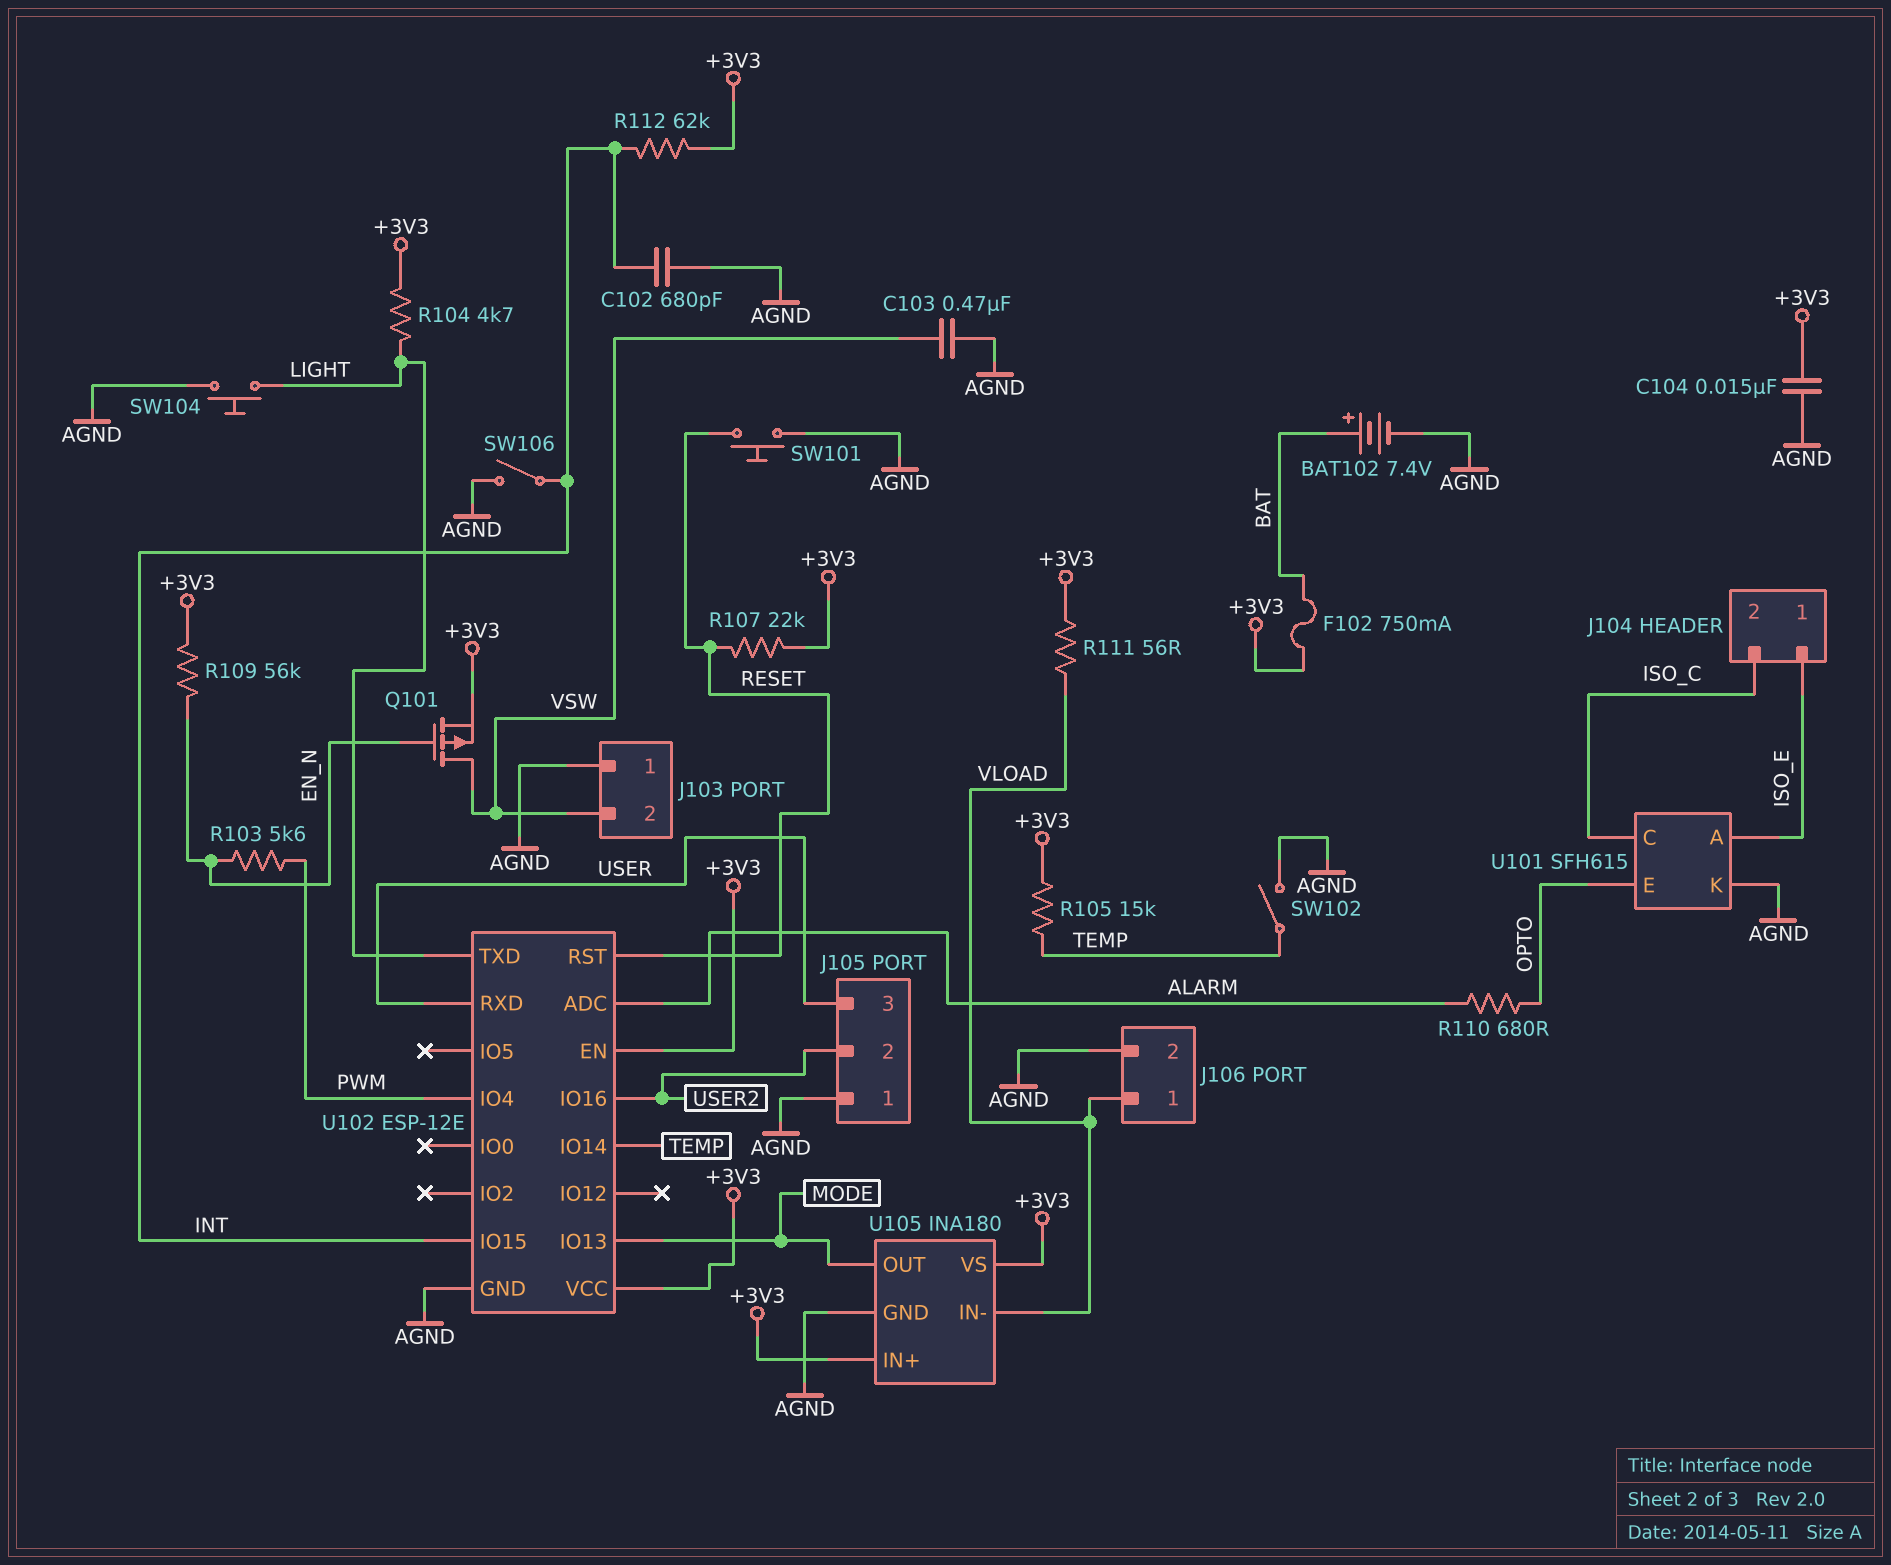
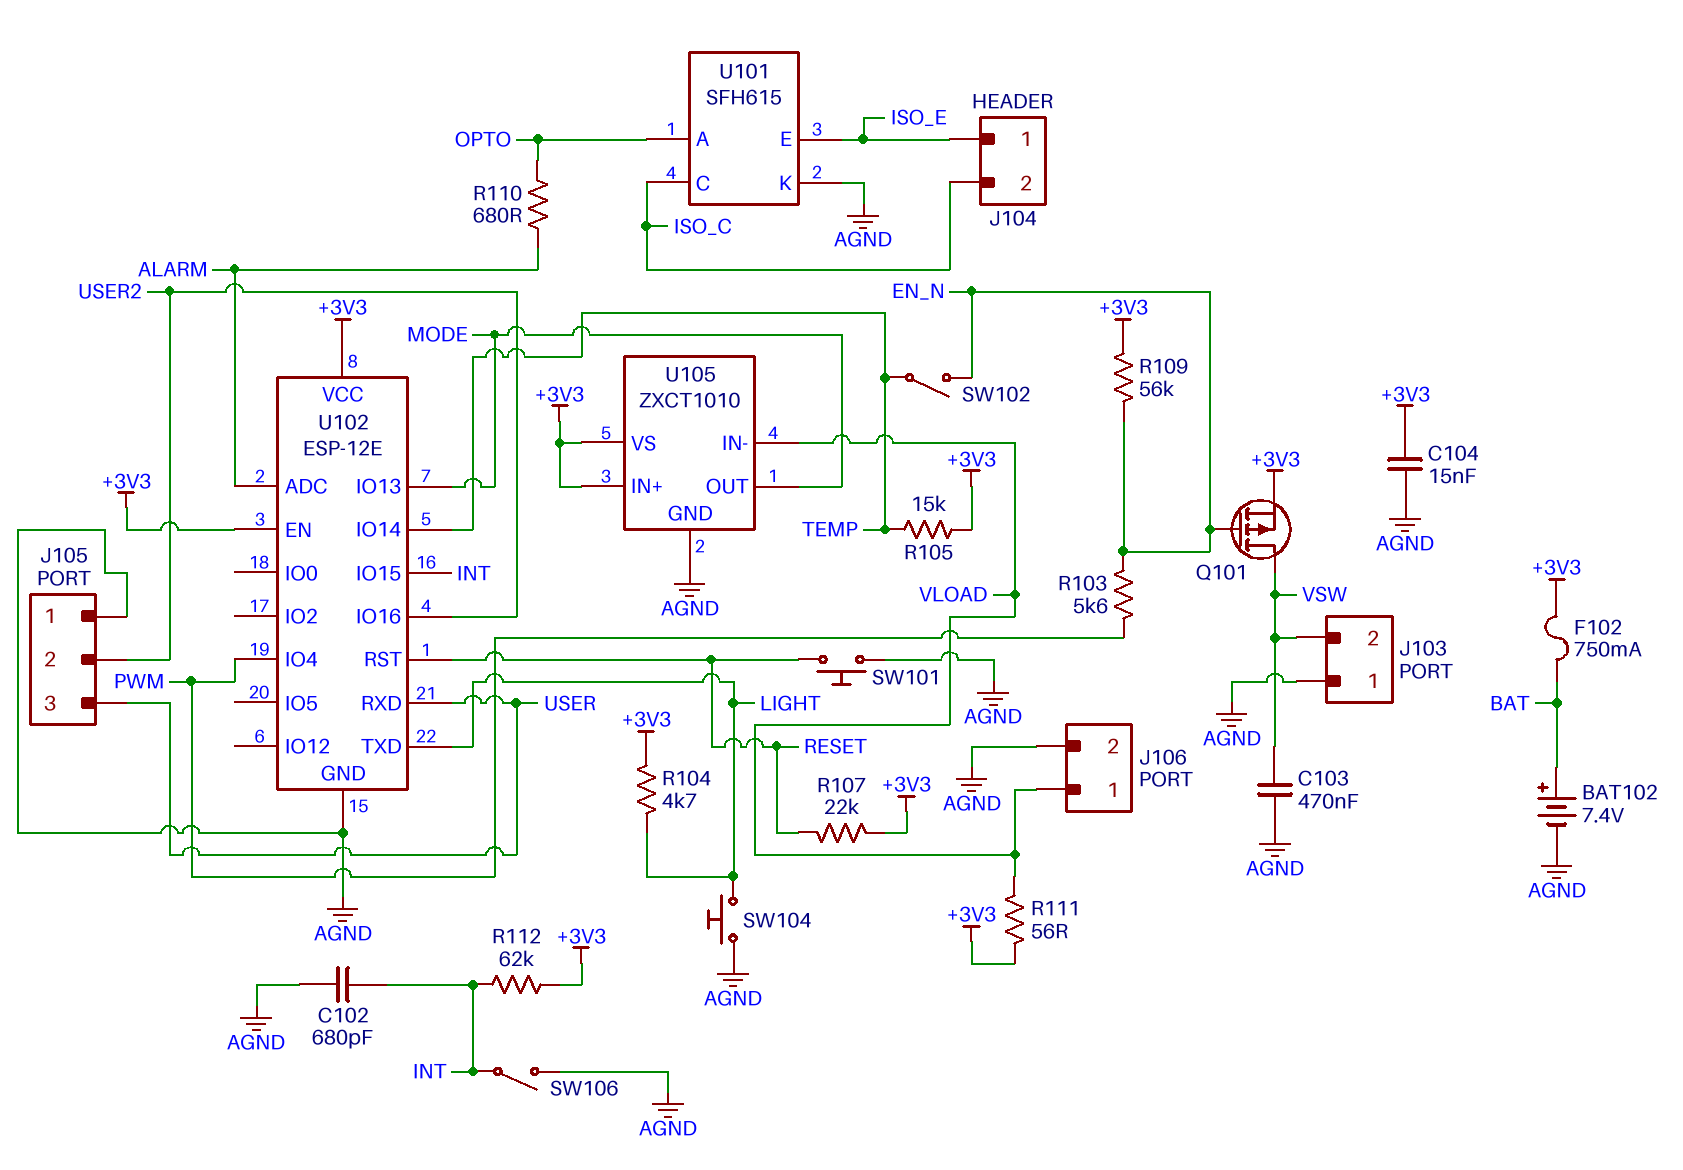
SW102: switch (AGND, TEMP) -> switch (EN_N, TEMP)
U101 pin A: ISO_E -> OPTO
U101 pin E: OPTO -> ISO_E
U105: INA180 -> ZXCT1010

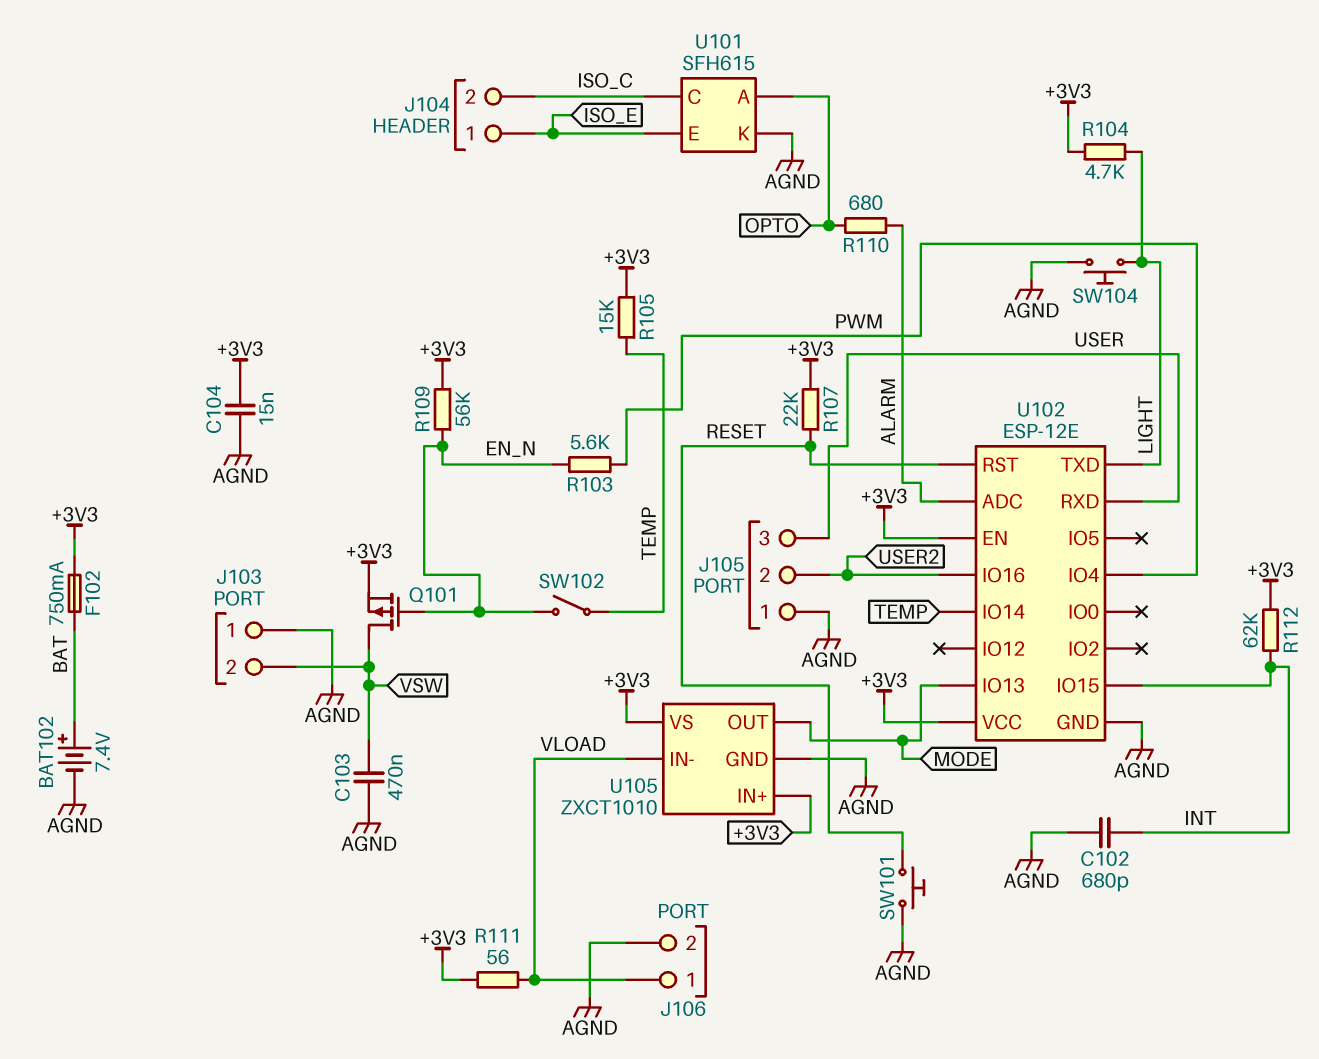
SW106: switch (AGND, INT) -> none

